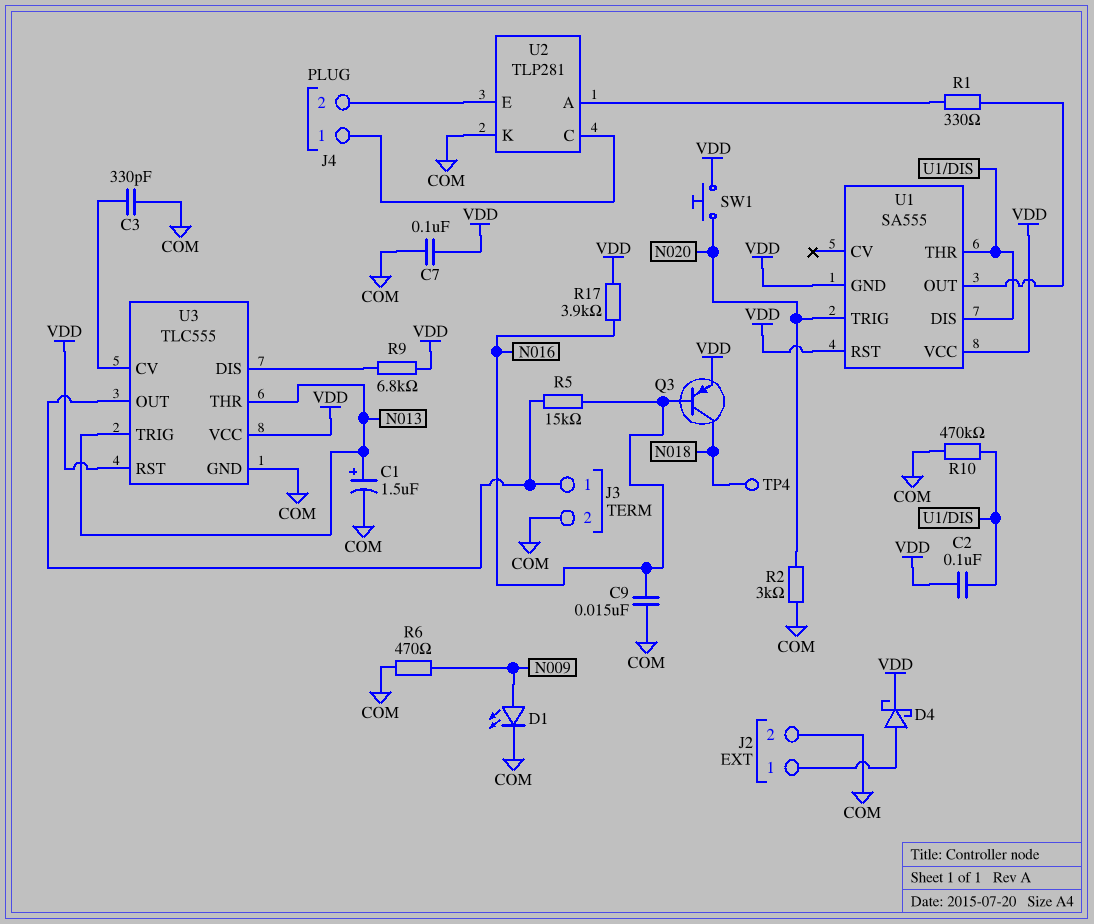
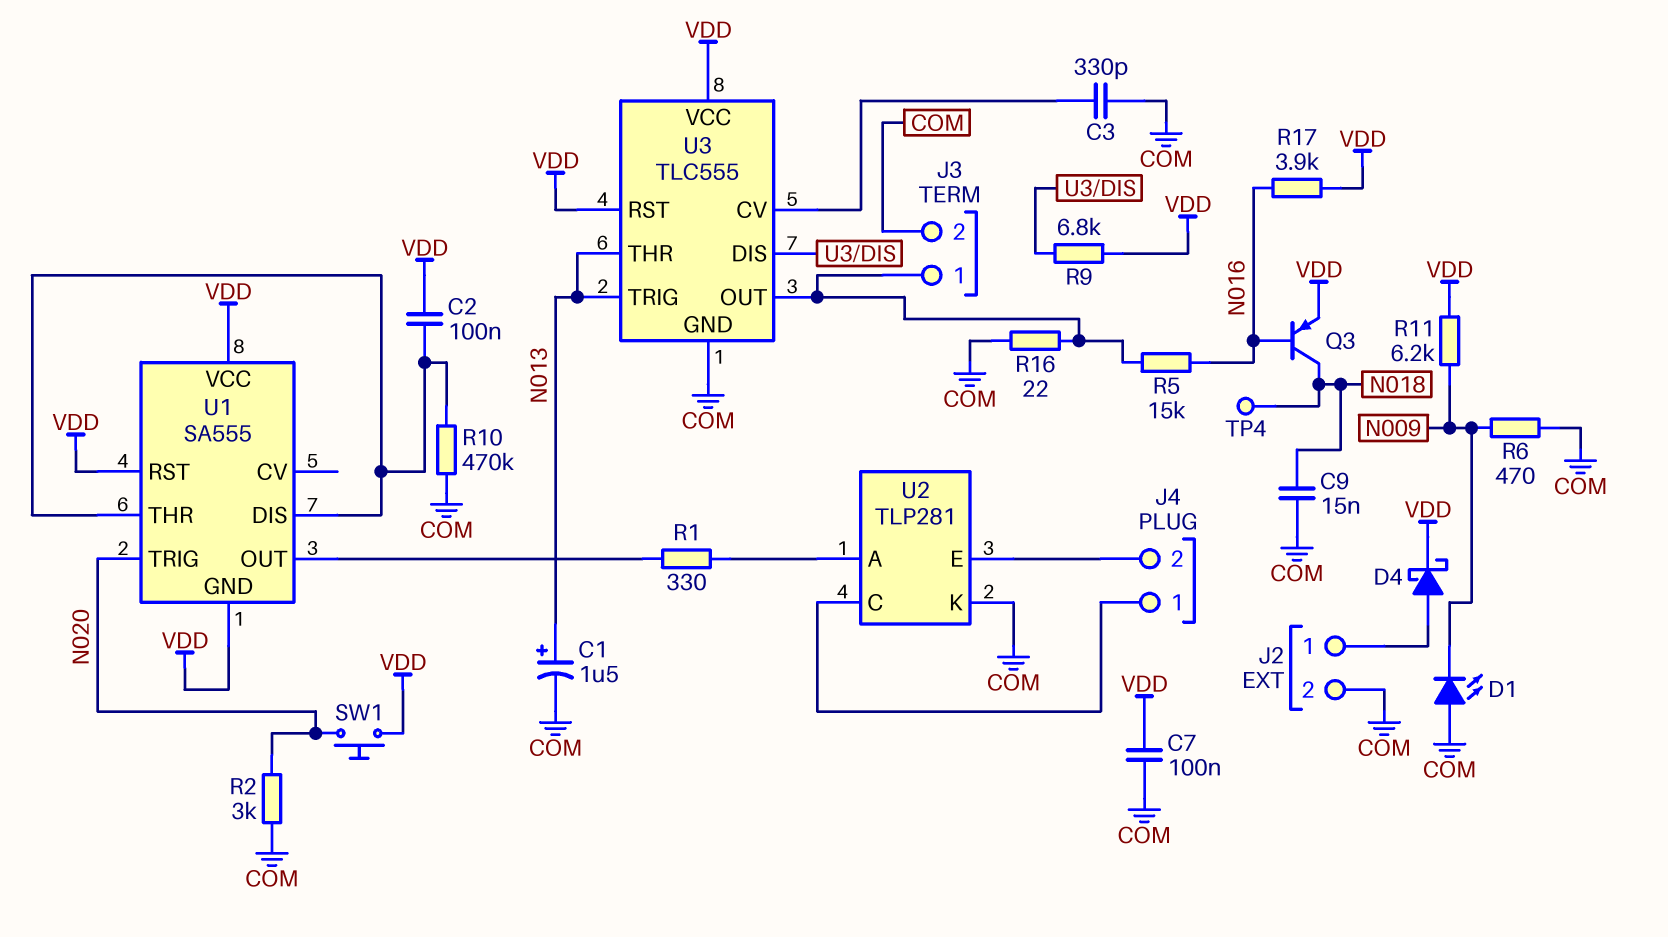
C9: 15nF (COM, N016) -> 15nF (COM, N018)
D1: LED (A N009, K COM) -> LED (A COM, K N009)
R11: none -> 6.2k (N009, VDD)
R16: none -> 22 (COM, J3/1)

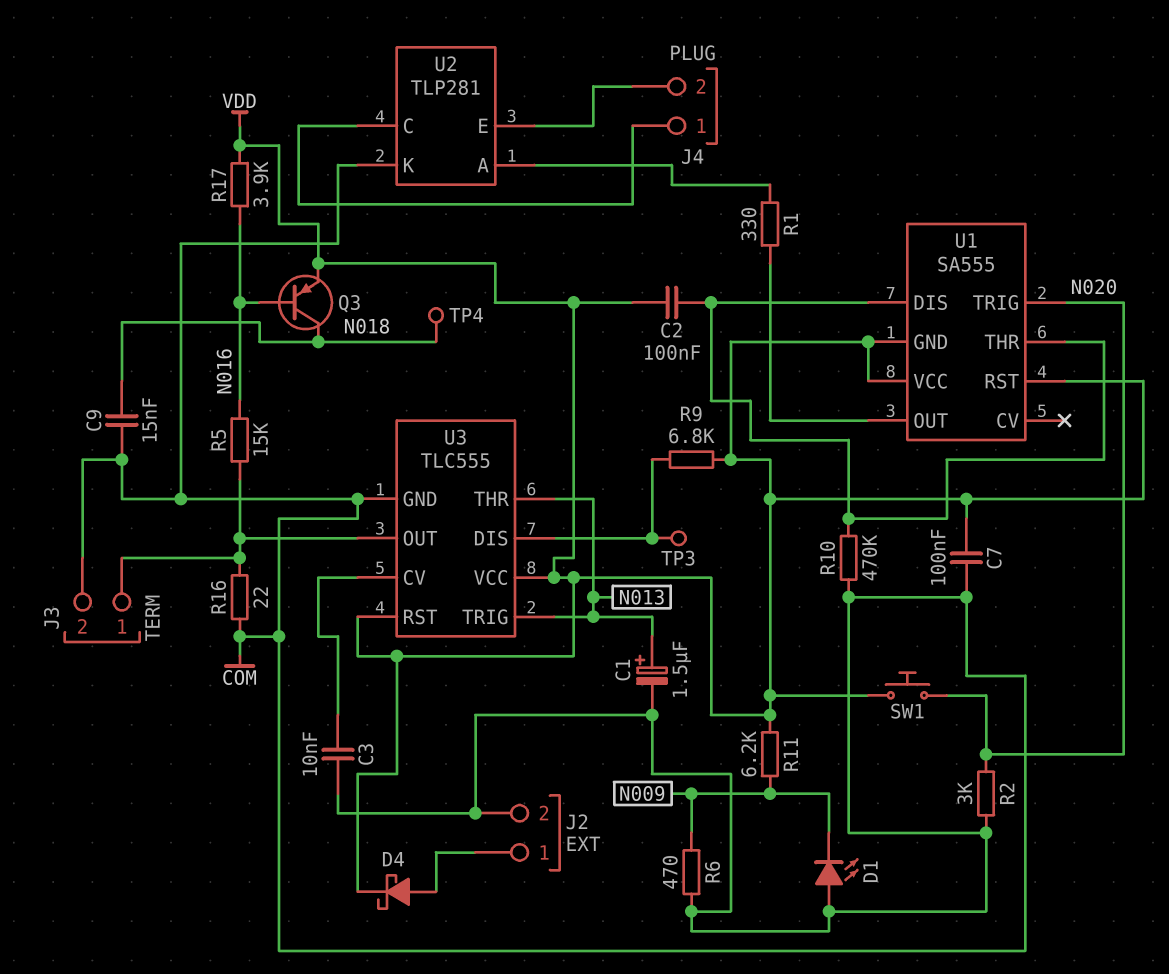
C3: 330pF (COM, U3/CV) -> 10nF (COM, U3/CV)
TP3: none -> test point (U3/DIS)

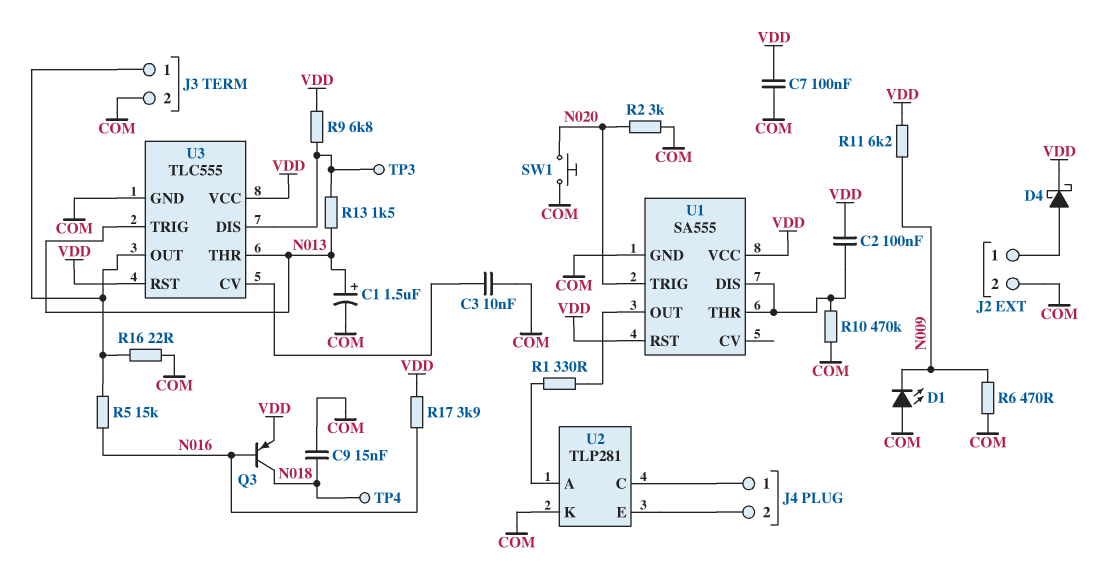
R13: none -> 1.5k (N013, U3/DIS)
SW1: button (N020, VDD) -> button (COM, N020)
U1 pin GND: VDD -> COM

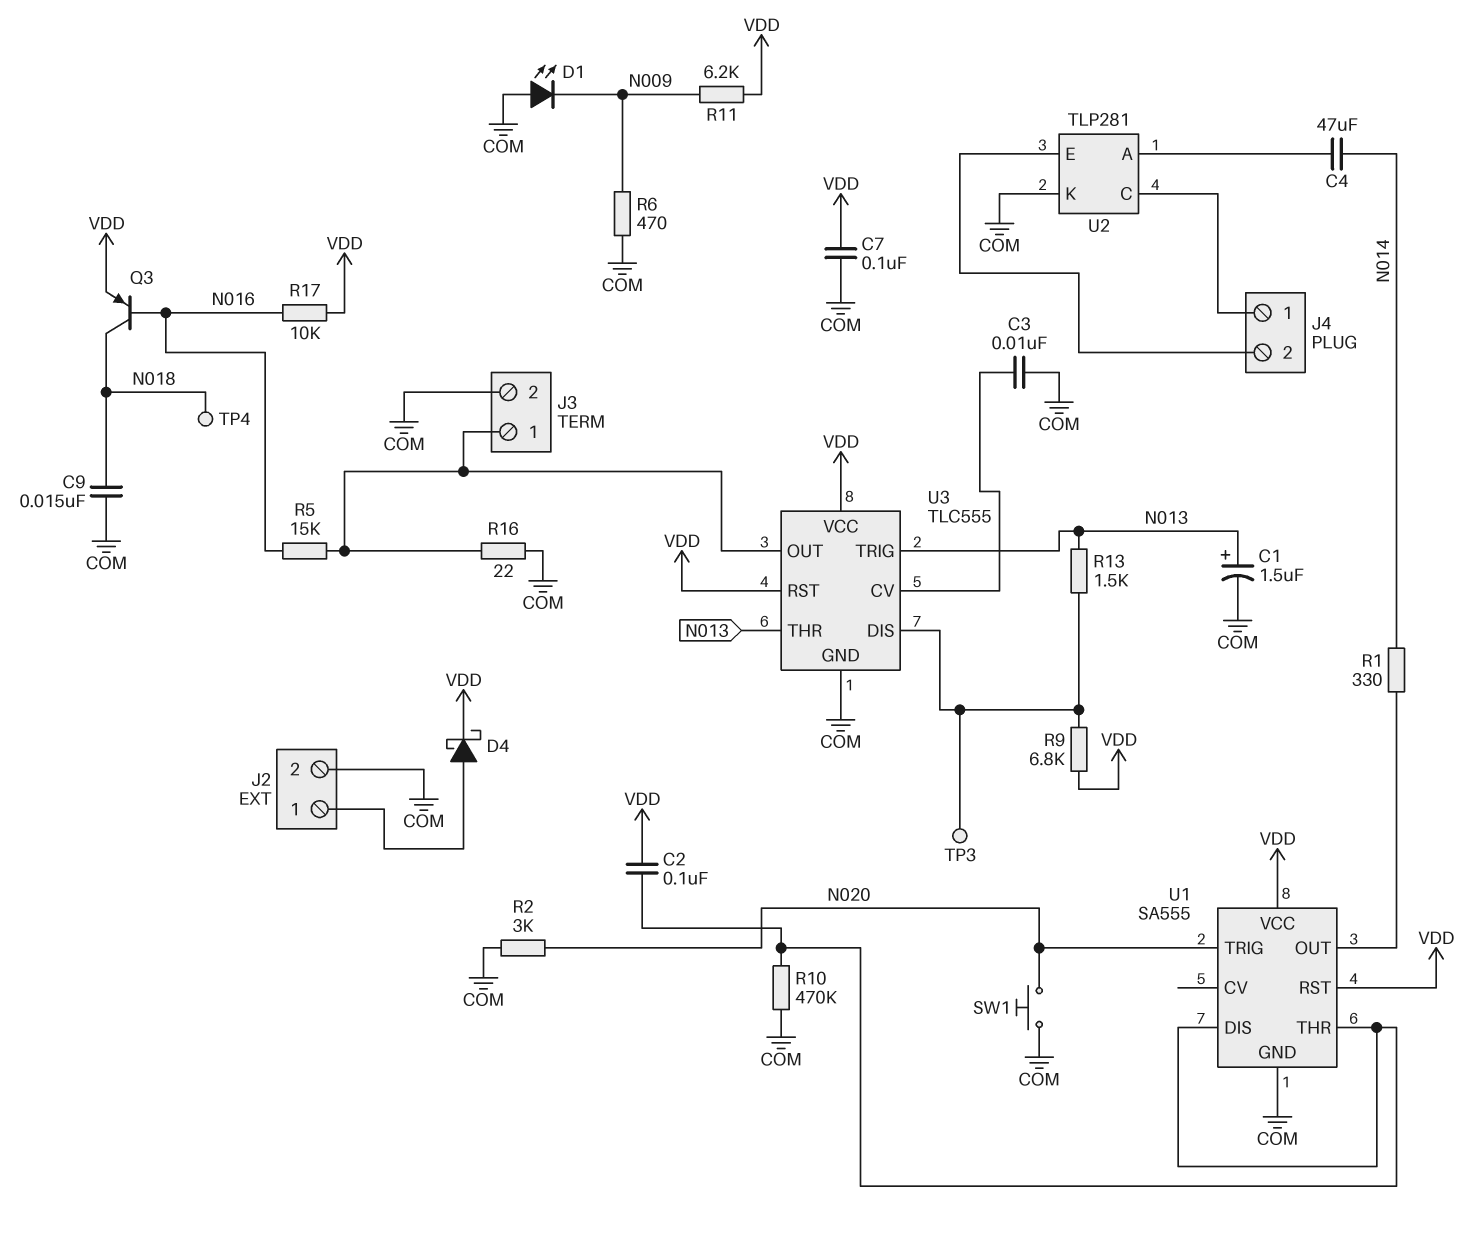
C4: none -> 47uF (N014, U2/A)
R1: 330 (U1/OUT, U2/A) -> 330 (N014, U1/OUT)
R17: 3.9k (N016, VDD) -> 10k (N016, VDD)

